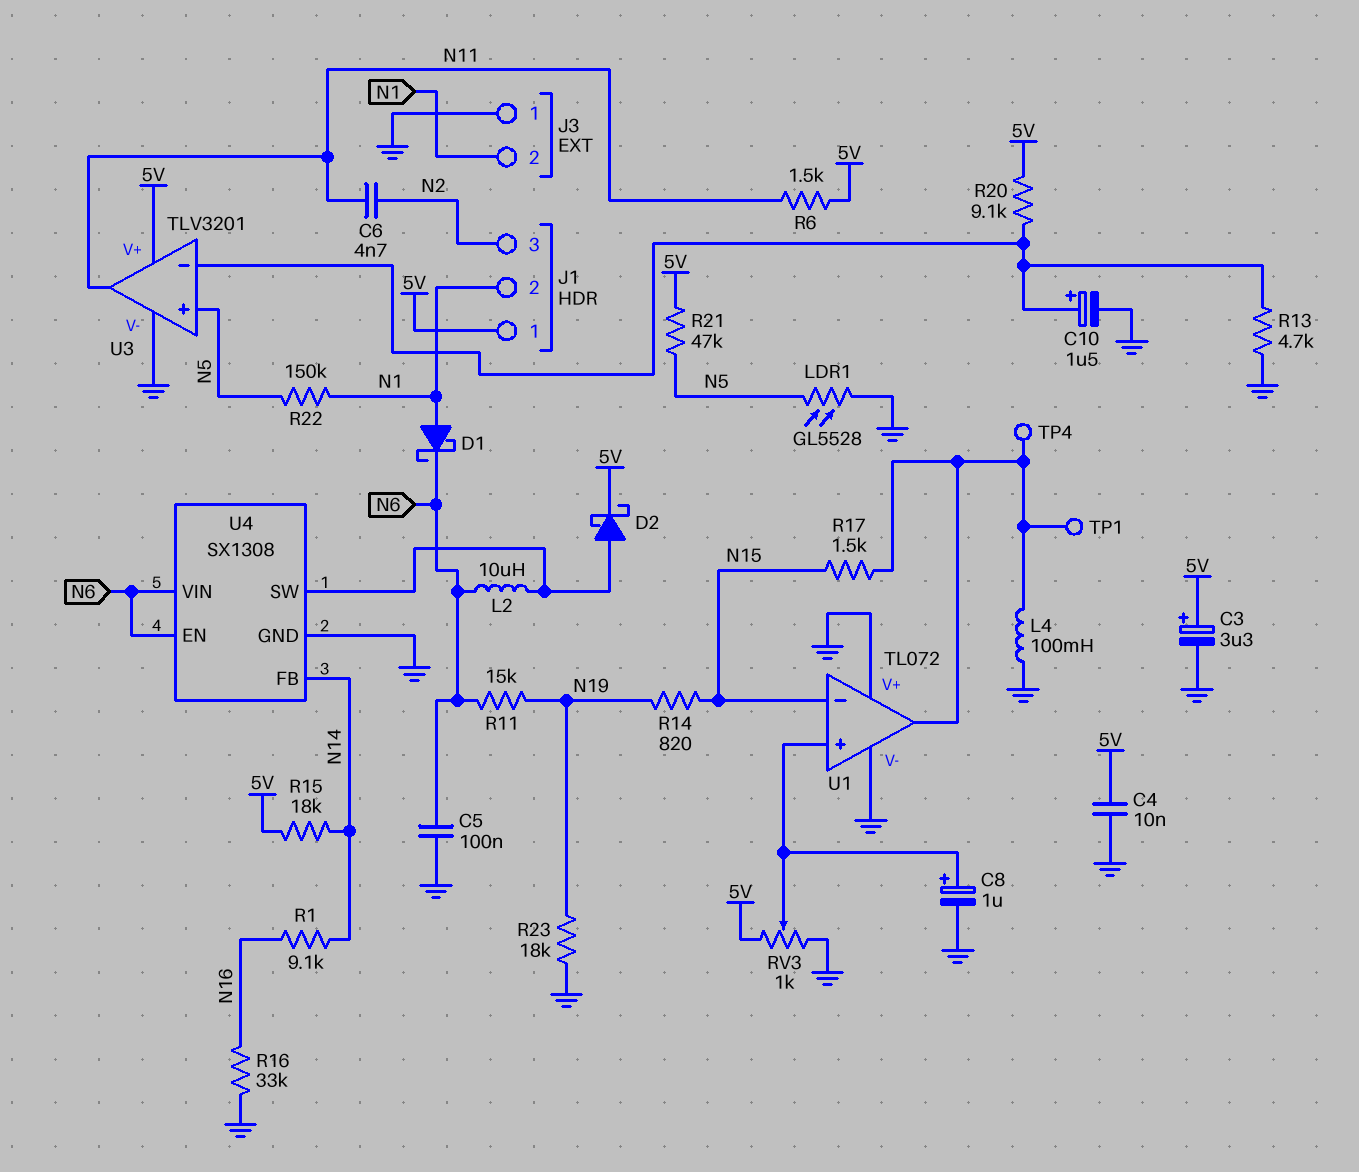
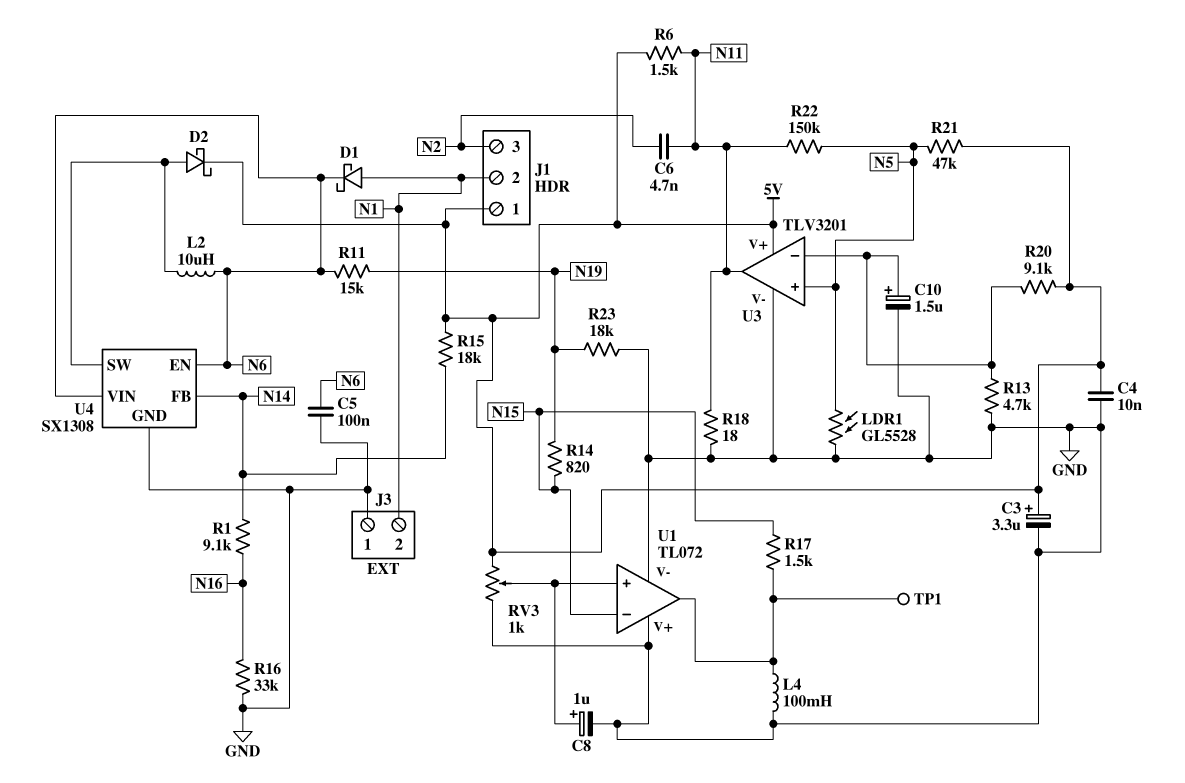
R18: none -> 18 (GND, N11)
R22: 150k (N1, N5) -> 150k (N5, N11)
TP4: test point (U1/out) -> none

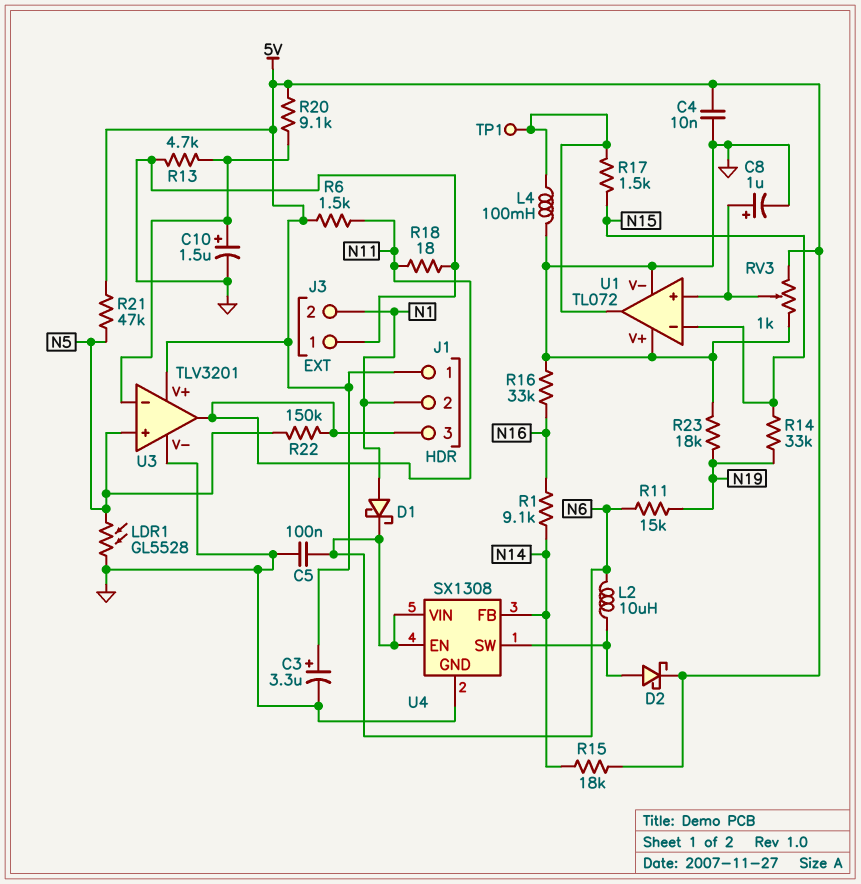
C6: 4.7nF (N2, N11) -> none
J1 pin 3: N2 -> N11
R14: 820 (N15, N19) -> 33k (N15, N19)

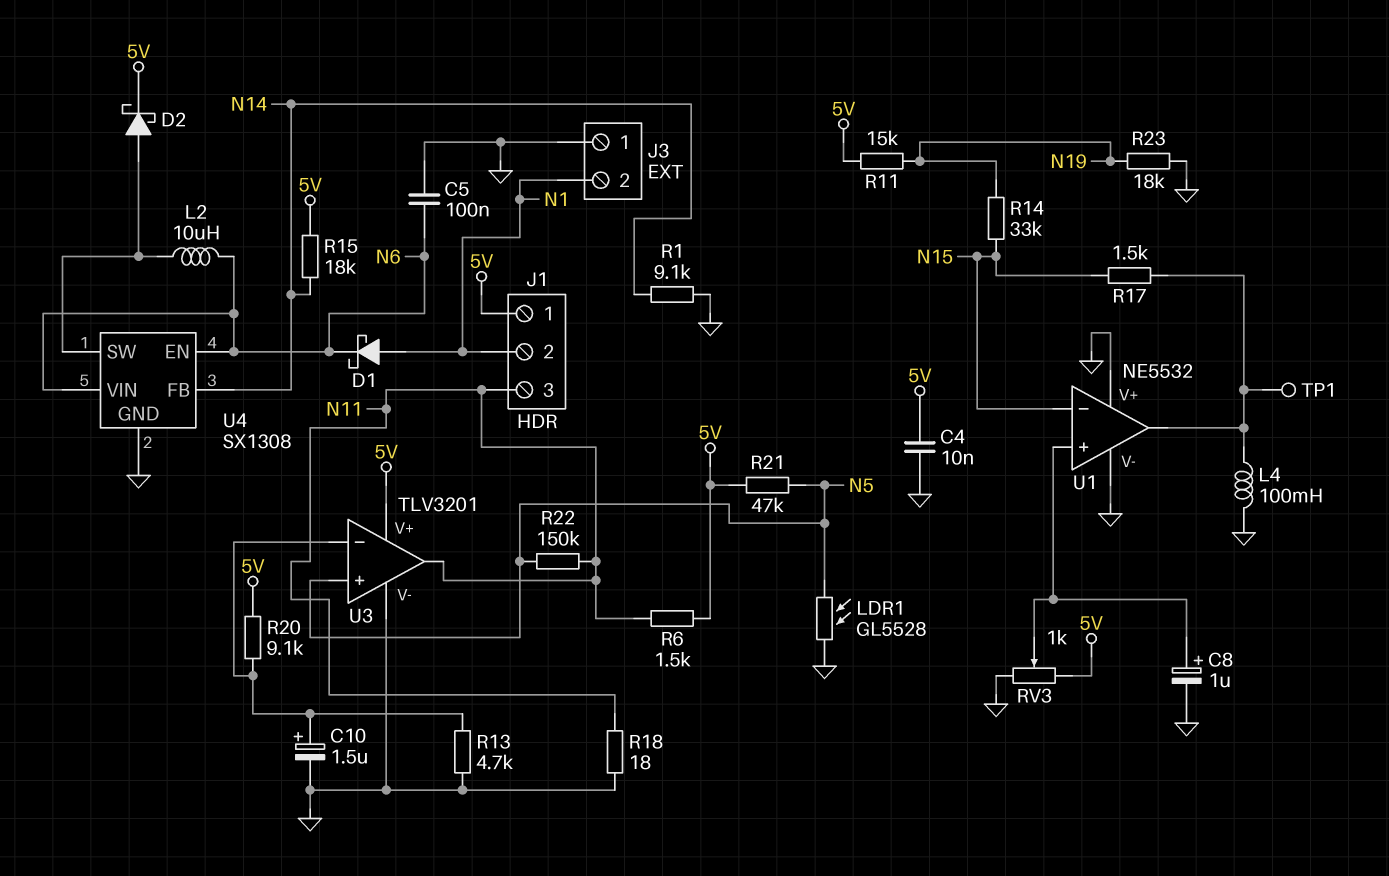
C3: 3.3uF (plus 5V, minus GND) -> none
R1: 9.1k (N14, N16) -> 9.1k (GND, N14)
R11: 15k (N6, N19) -> 15k (5V, N19)
R16: 33k (GND, N16) -> none
U1: TL072 -> NE5532

